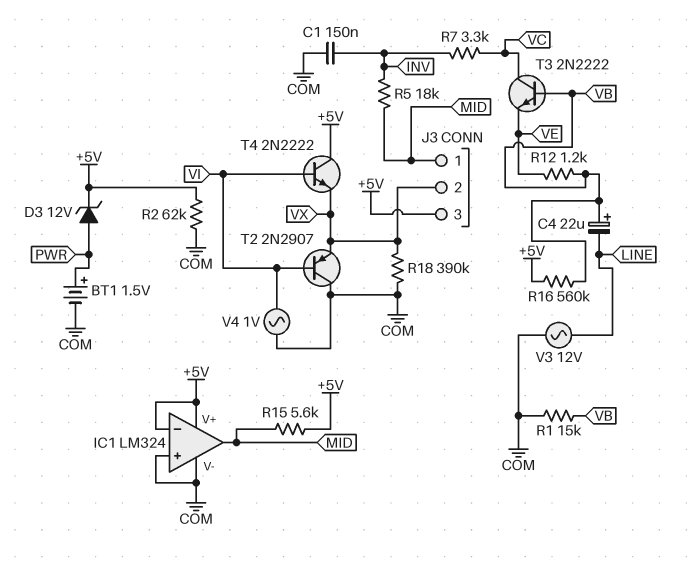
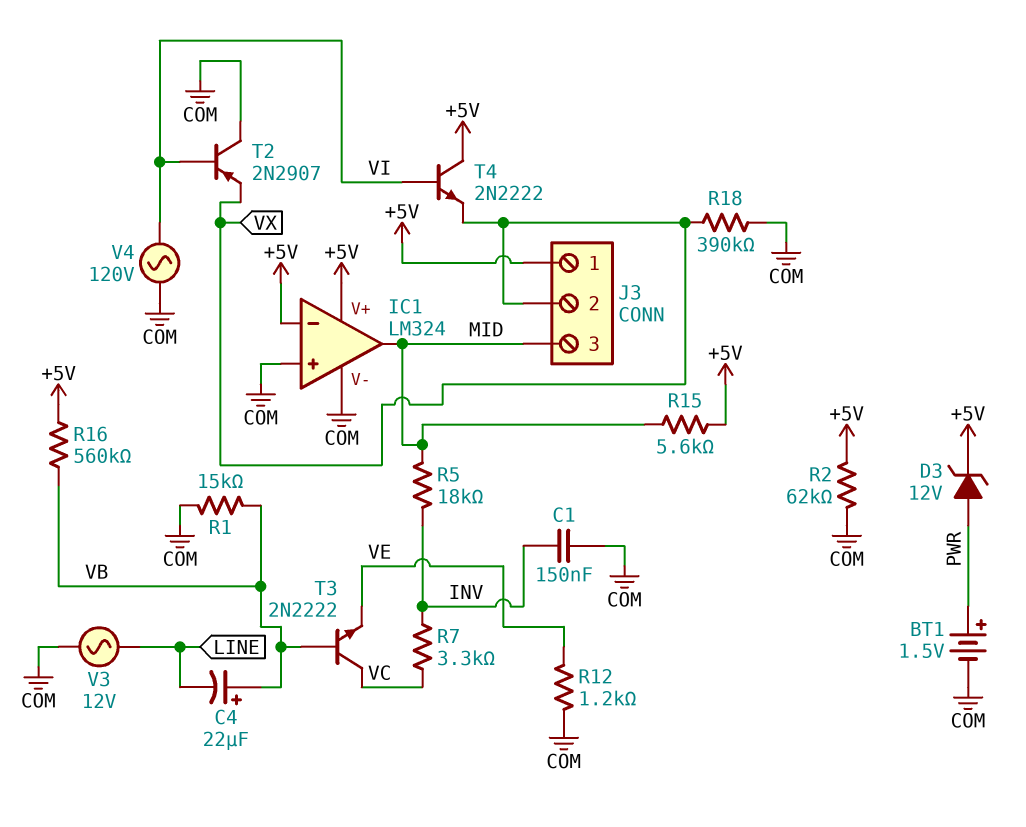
J3 pin 1: MID -> +5V
J3 pin 3: +5V -> MID
R12: 1.2k (VB, VE) -> 1.2k (COM, VE)
V4: AC 1V (COM, VI) -> AC 120V (COM, VI)

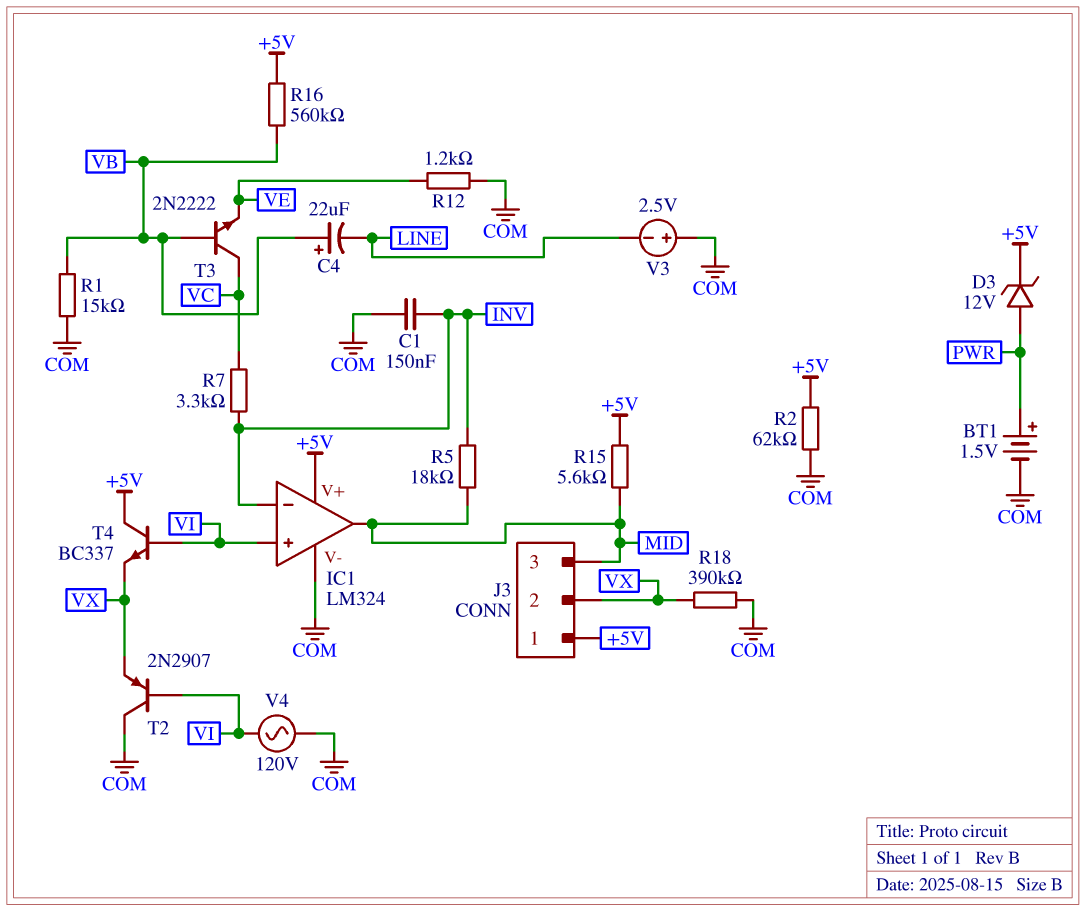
IC1 pin in+: COM -> VI
IC1 pin in-: +5V -> INV
T4: NPN 2N2222 (B VI, C +5V, E VX) -> NPN BC337 (B VI, C +5V, E VX)
V3: AC 12V (COM, LINE) -> 2.5V (plus COM, minus LINE)

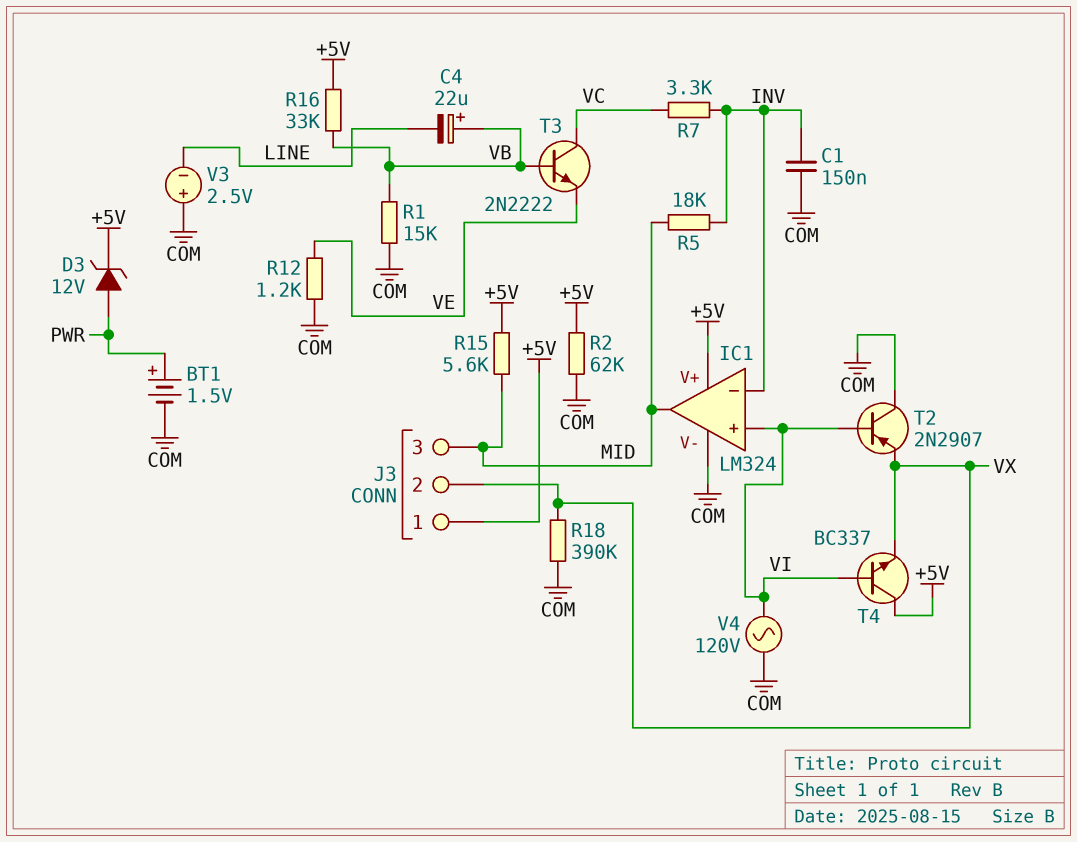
R16: 560k (+5V, VB) -> 33k (+5V, VB)

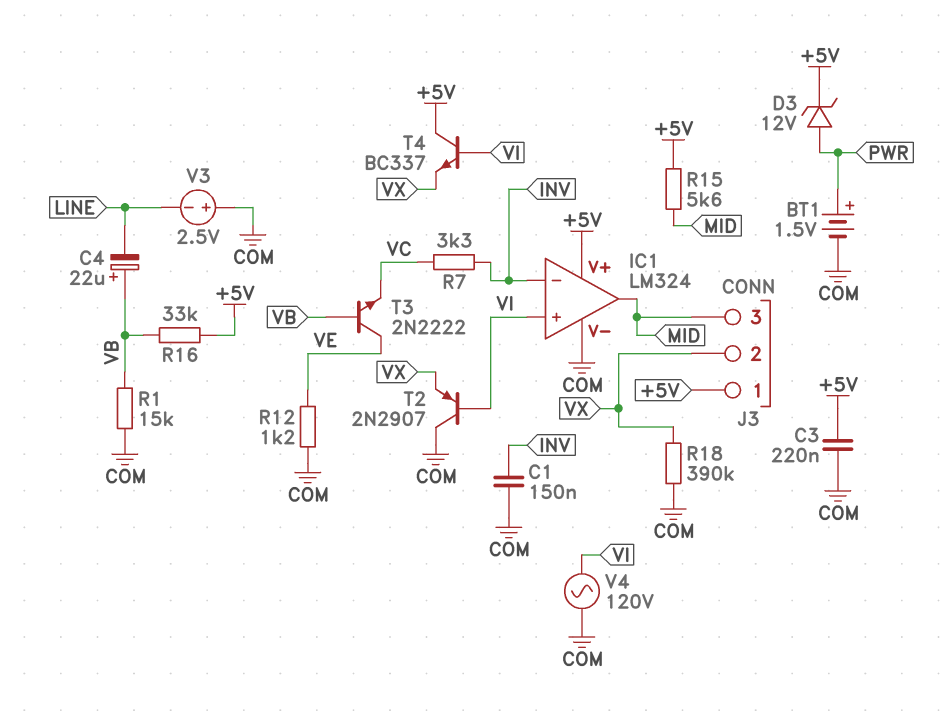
C3: none -> 220nF (+5V, COM)
R2: 62k (+5V, COM) -> none
R5: 18k (INV, MID) -> none
T3: NPN 2N2222 (B VB, C VC, E VE) -> NPN 2N2222 (B VB, C VE, E VC)

